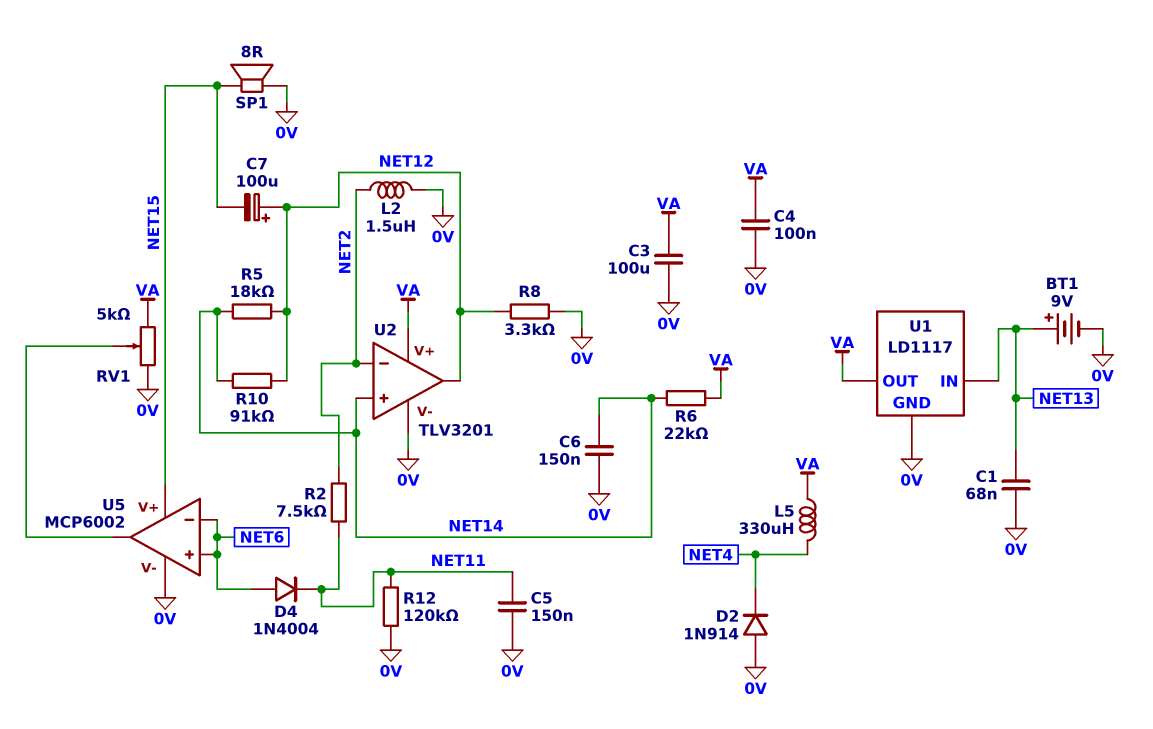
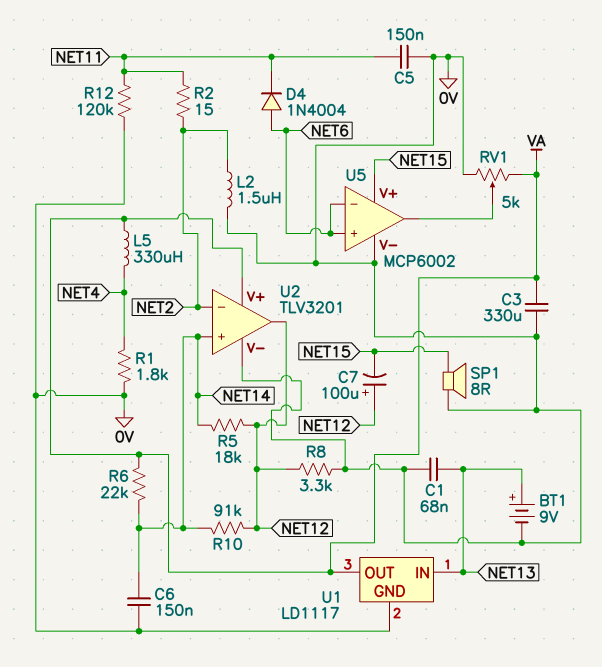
C3: 100uF (0V, VA) -> 330uF (0V, VA)
C4: 100nF (0V, VA) -> none
D2: diode 1N914 (A 0V, K NET4) -> none
R1: none -> 1.8k (0V, NET4)
R2: 7.5k (NET2, NET11) -> 15 (NET2, NET11)

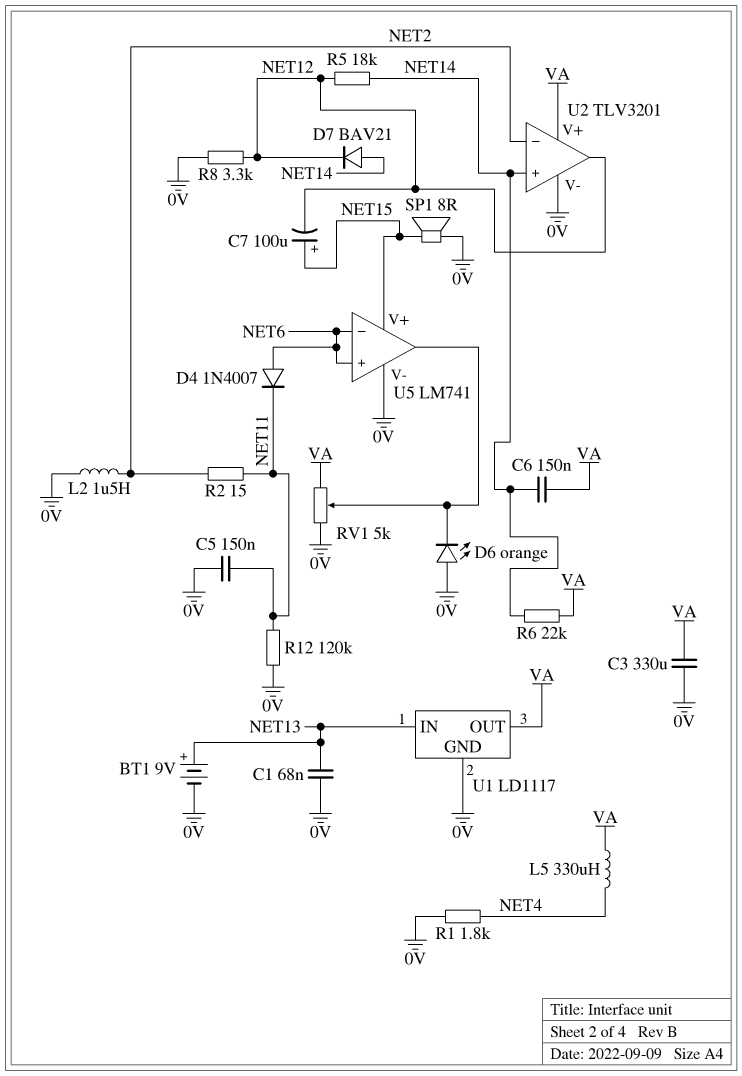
C6: 150nF (0V, NET14) -> 150nF (NET14, VA)
C7: 100uF (plus NET12, minus NET15) -> 100uF (plus NET15, minus NET12)
D4: diode 1N4004 (A NET6, K NET11) -> diode 1N4007 (A NET6, K NET11)
D6: none -> LED orange (A 0V, K U5/out)
D7: none -> diode BAV21 (A NET14, K NET12)
R10: 91k (NET12, NET14) -> none
U5: MCP6002 -> LM741

